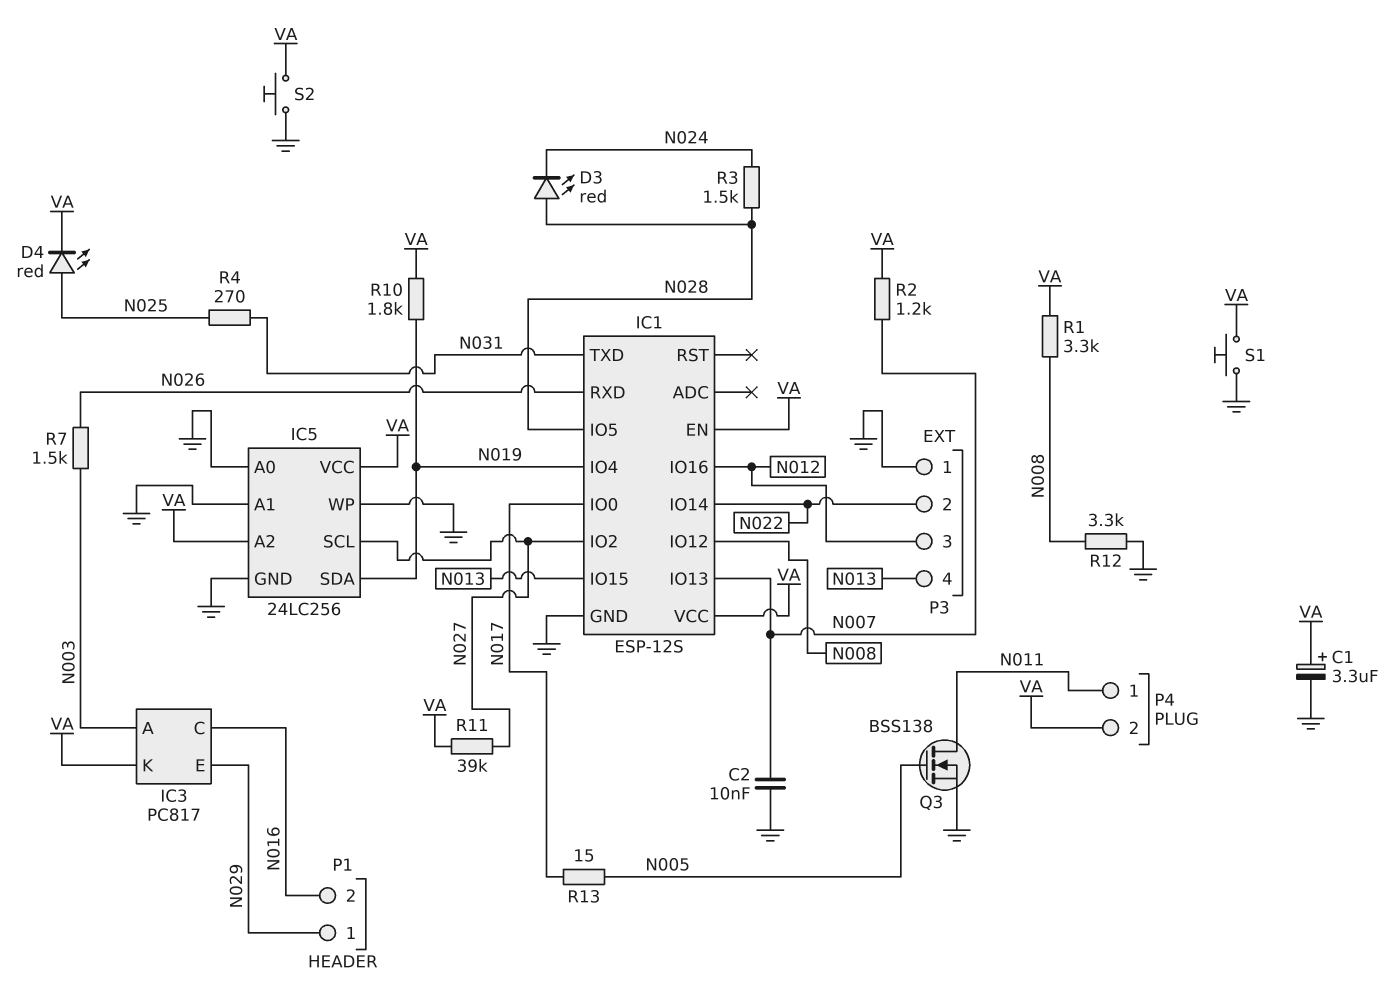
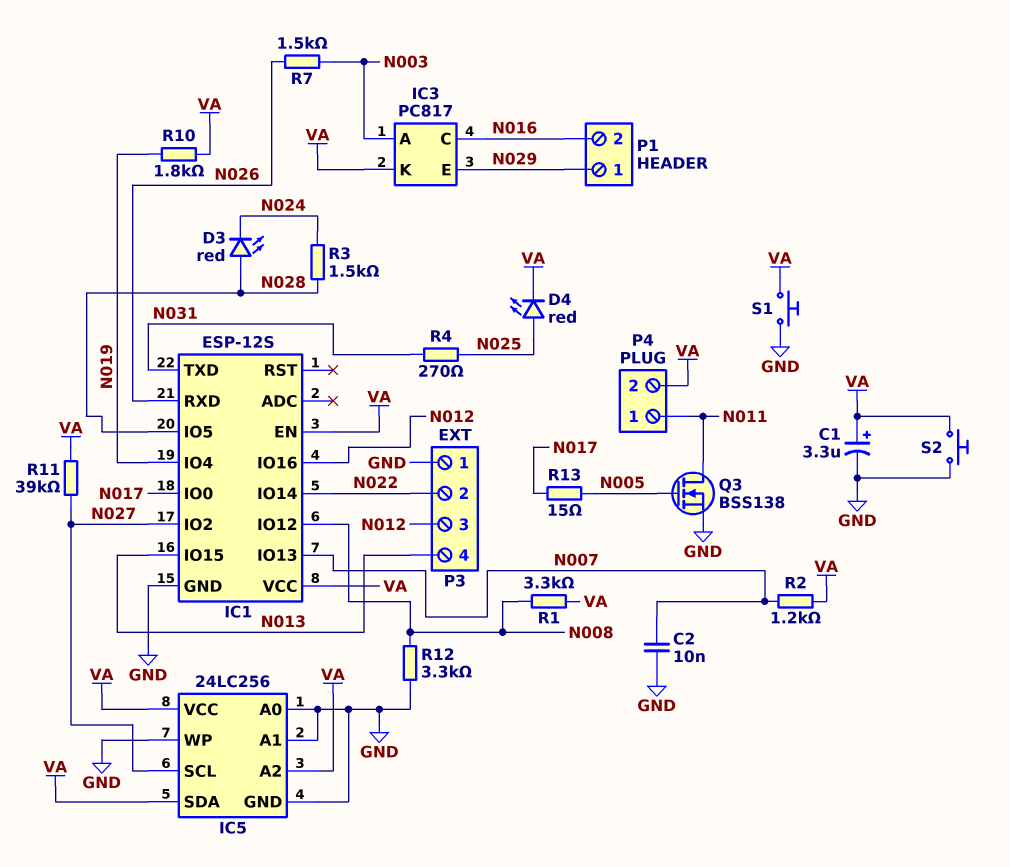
IC5 pin SDA: N019 -> VA

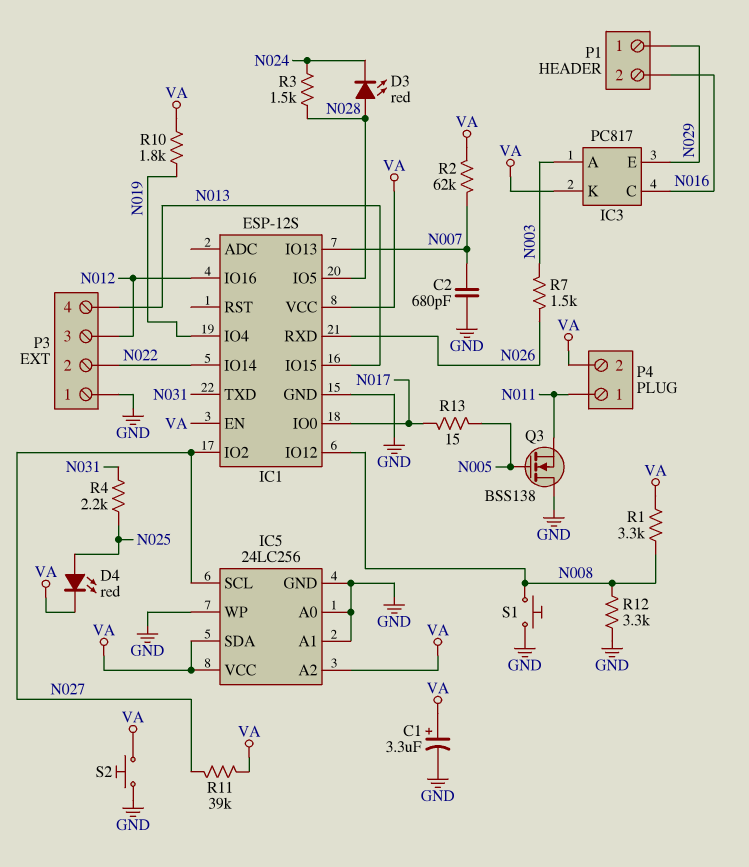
C2: 10nF (GND, N007) -> 680pF (GND, N007)
Q3: NMOS BSS138 (G N005, D N011, S GND) -> NMOS BSS138 (G N005, D GND, S N011)
R2: 1.2k (N007, VA) -> 62k (N007, VA)
R4: 270 (N025, N031) -> 2.2k (N025, N031)
S1: button (GND, VA) -> button (GND, N008)

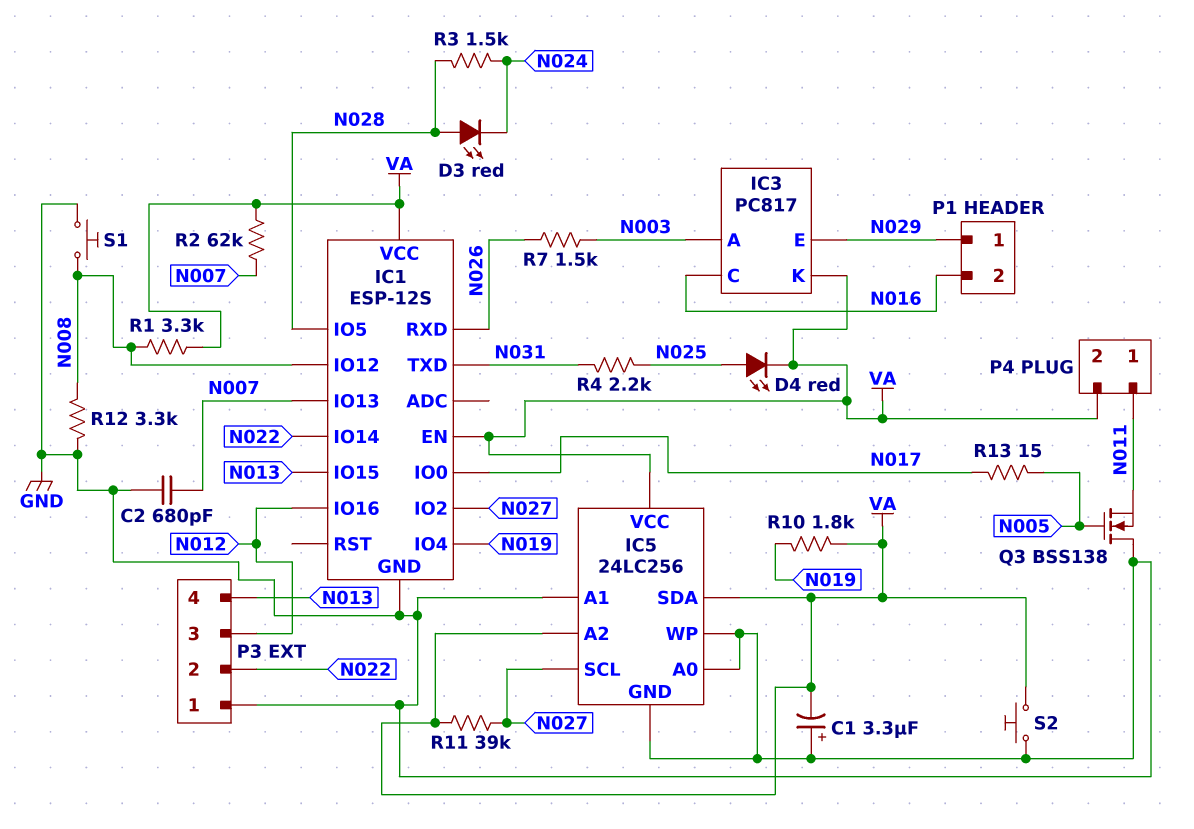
C1: 3.3uF (plus VA, minus GND) -> 3.3uF (plus GND, minus VA)

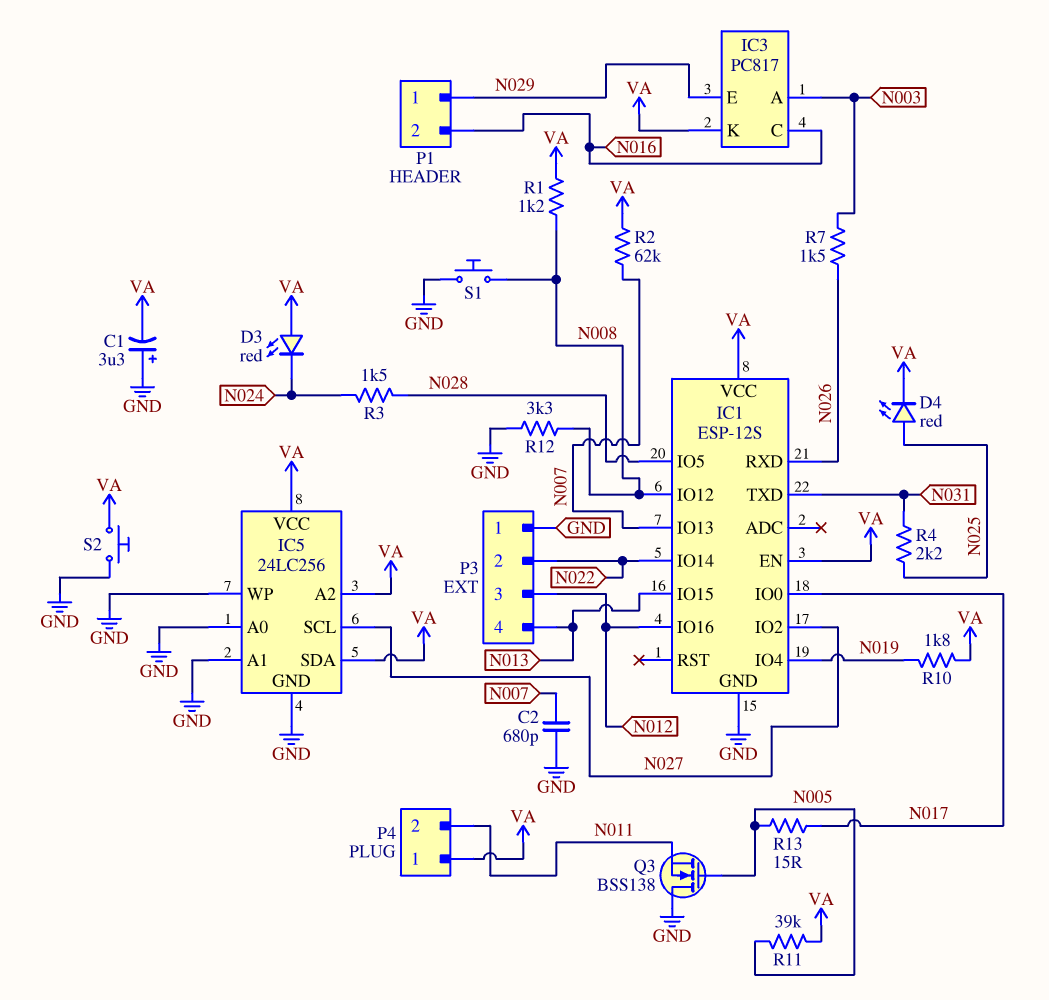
D3: LED red (A N028, K N024) -> LED red (A VA, K N024)
P4 pin 1: N011 -> VA
P4 pin 2: VA -> N011
R1: 3.3k (N008, VA) -> 1.2k (N008, VA)
R11: 39k (N027, VA) -> 39k (N005, VA)

